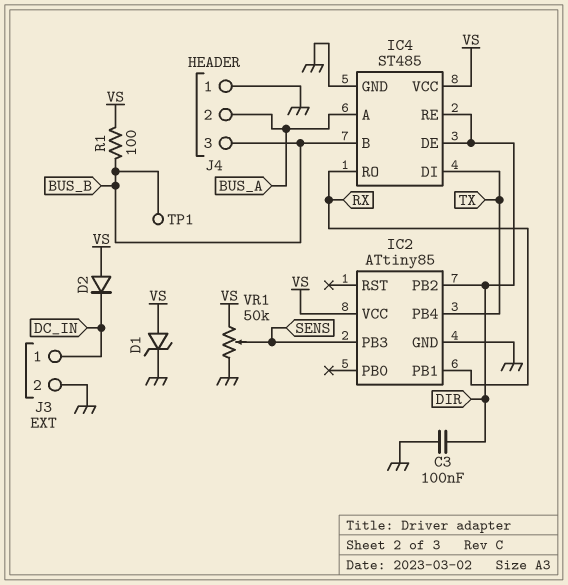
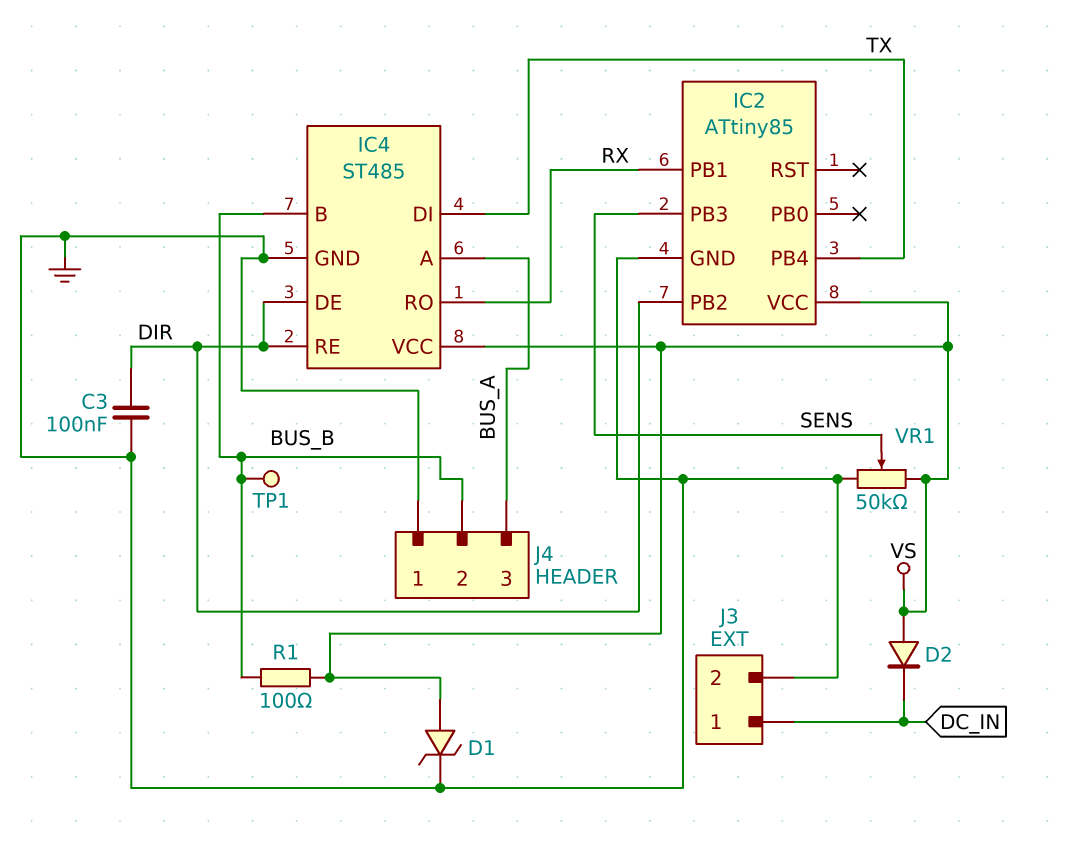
J4 pin 2: BUS_A -> BUS_B
J4 pin 3: BUS_B -> BUS_A

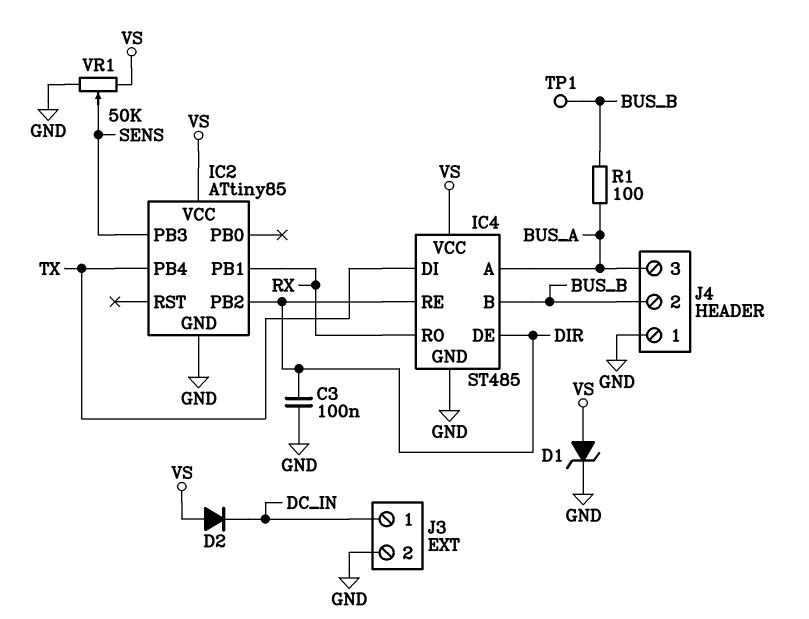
R1: 100 (BUS_B, VS) -> 100 (BUS_A, BUS_B)

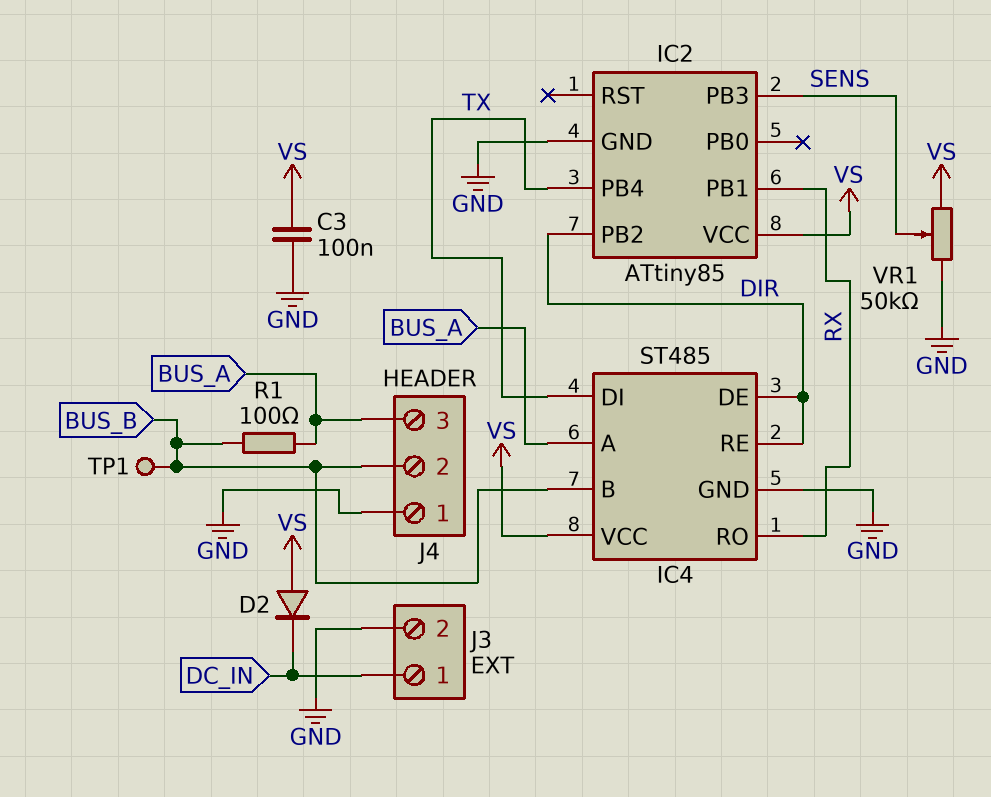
C3: 100nF (DIR, GND) -> 100nF (GND, VS)
D1: zener (A VS, K GND) -> none

